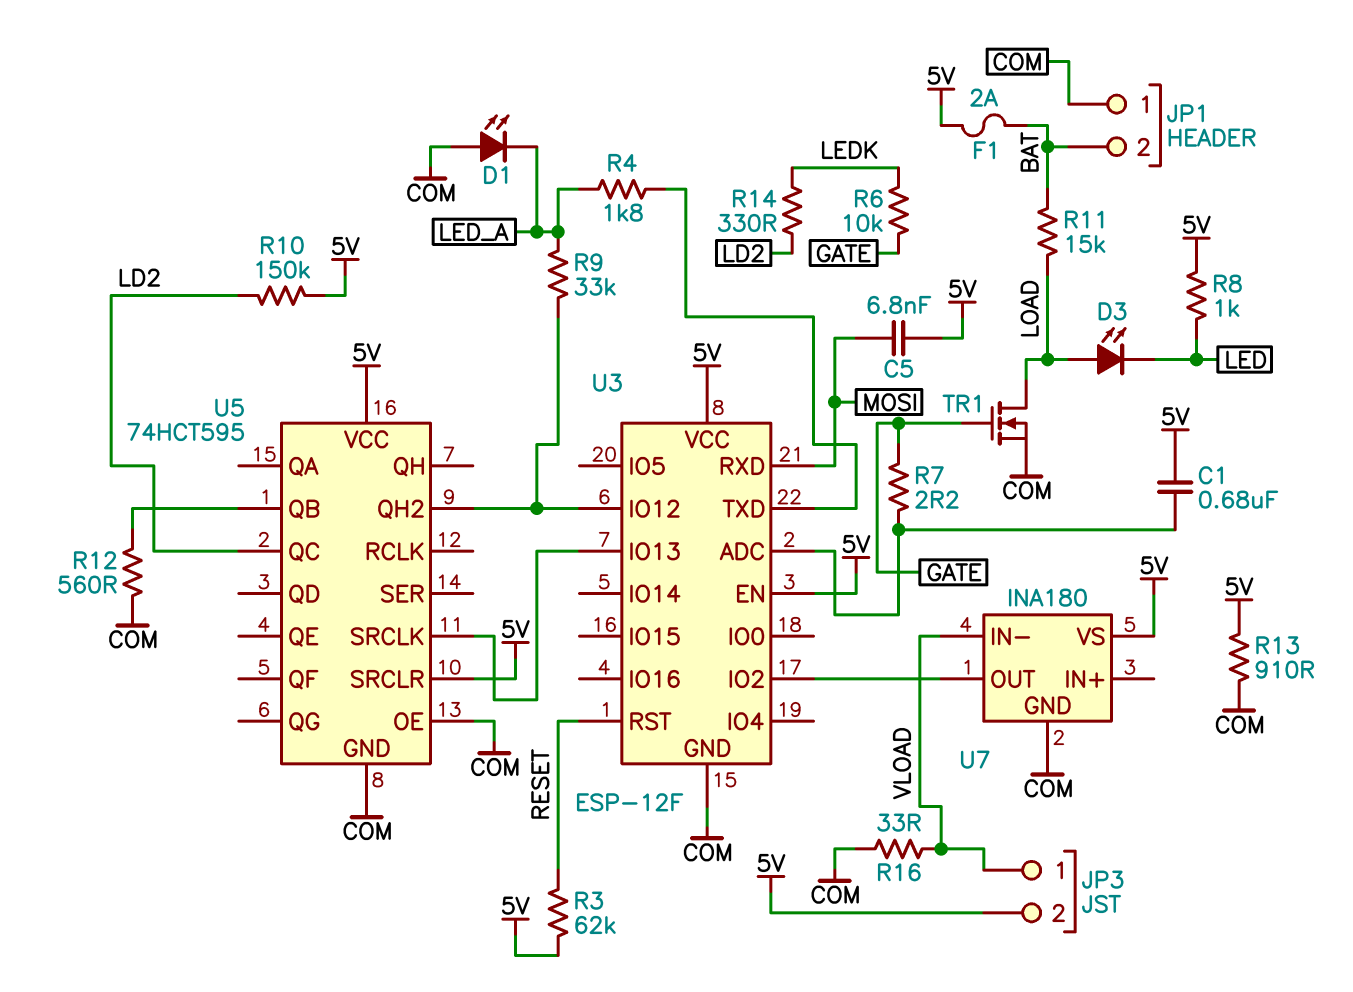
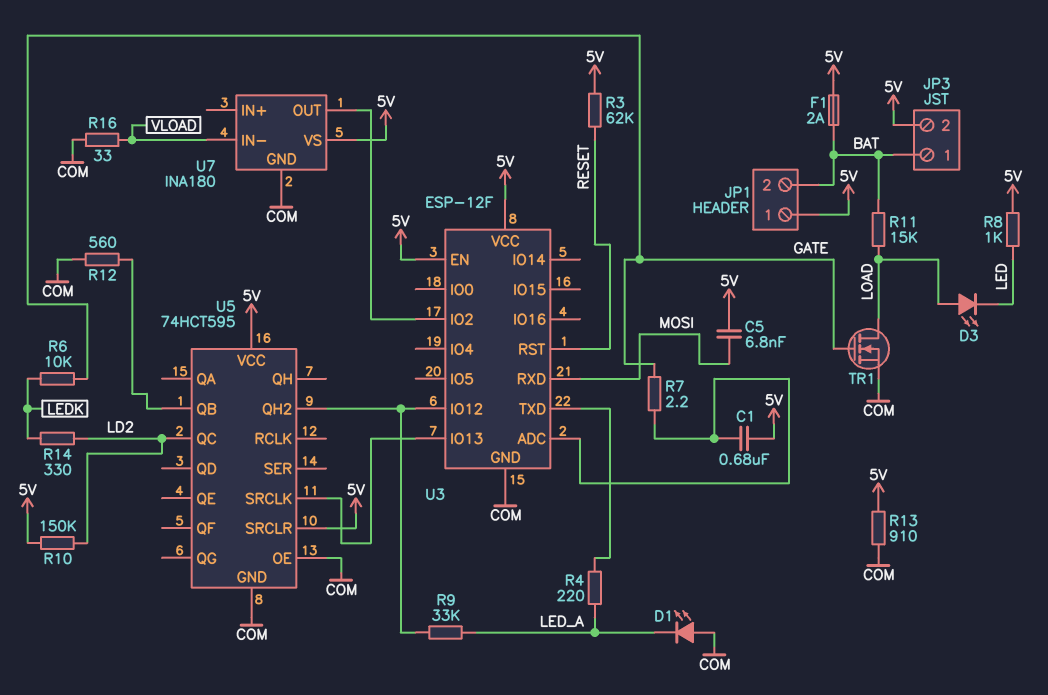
JP1 pin 1: COM -> 5V
JP3 pin 1: VLOAD -> BAT
R4: 1.8k (LED_A, U3/TXD) -> 220 (LED_A, U3/TXD)

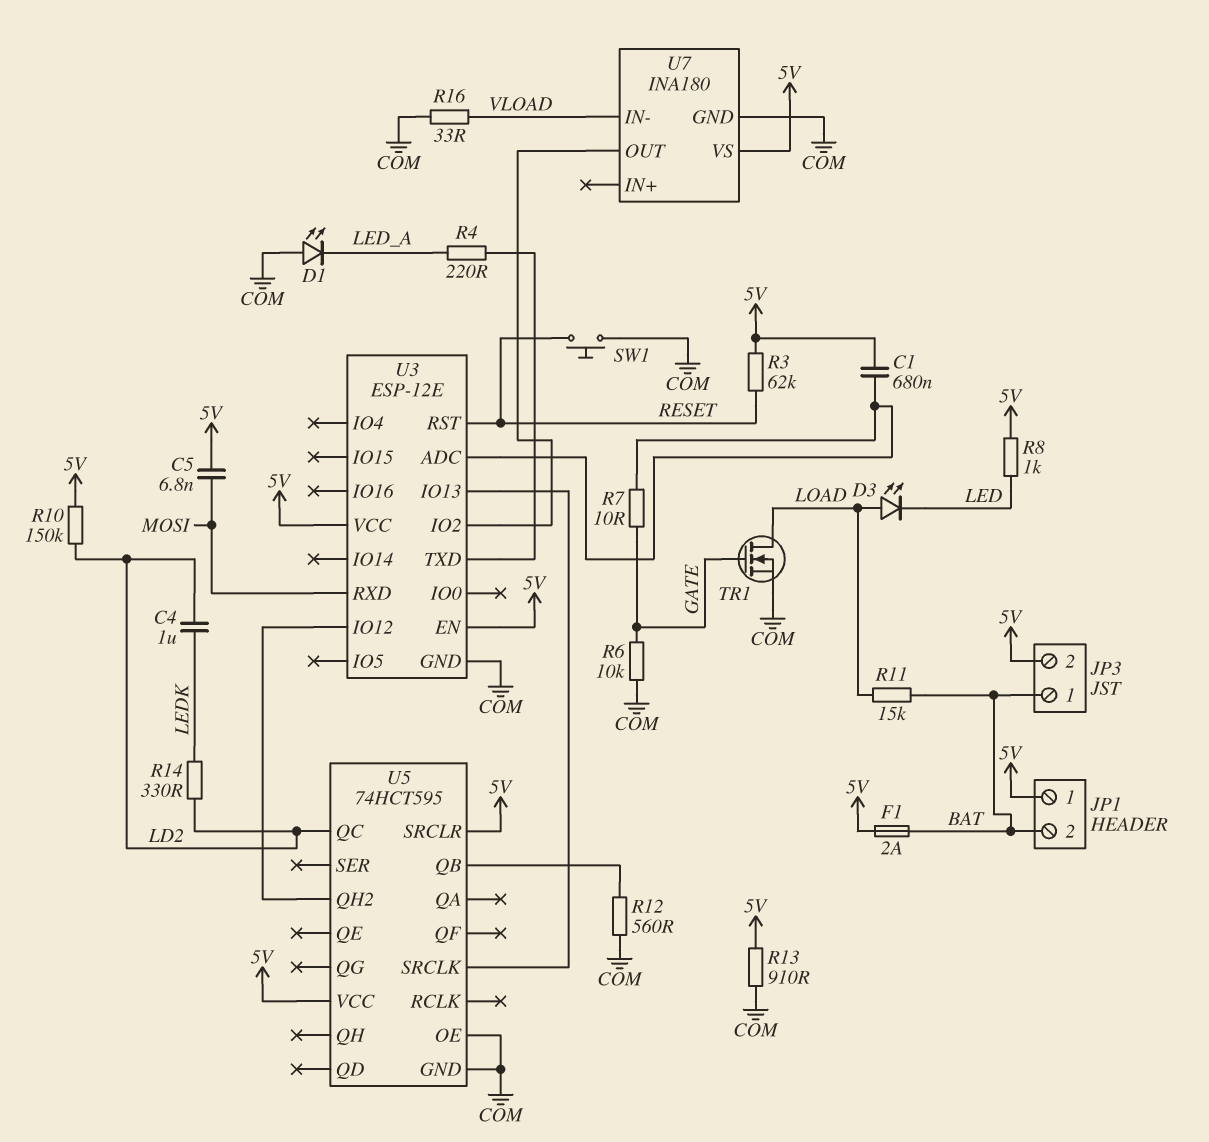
C4: none -> 1uF (LD2, LEDK)
R6: 10k (GATE, LEDK) -> 10k (COM, GATE)
R7: 2.2 (GATE, U3/ADC) -> 10 (GATE, U3/ADC)
R9: 33k (LED_A, U3/IO12) -> none
SW1: none -> button (COM, RESET)
U3: ESP-12F -> ESP-12E

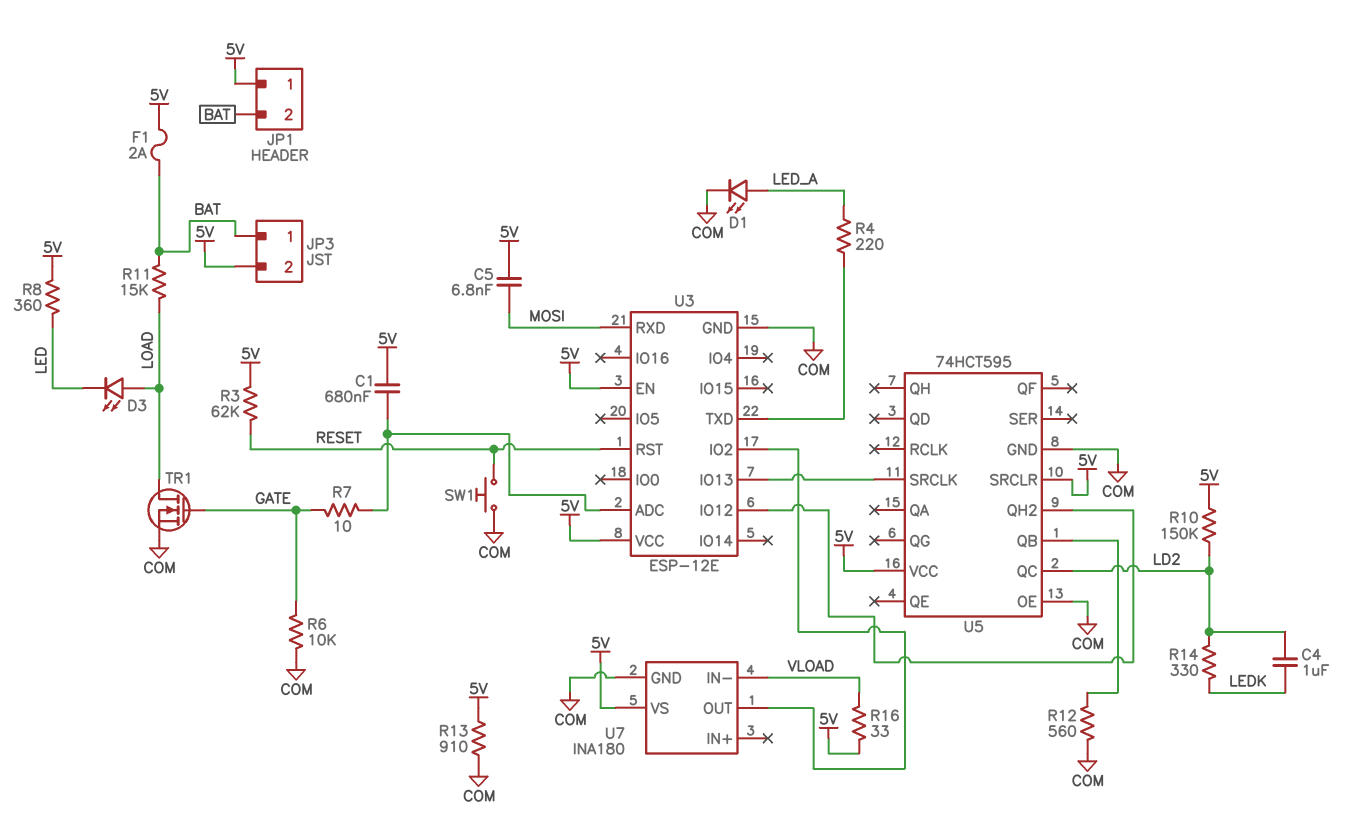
D1: LED (A COM, K LED_A) -> LED (A LED_A, K COM)
R8: 1k (5V, LED) -> 360 (5V, LED)
R16: 33 (COM, VLOAD) -> 33 (5V, VLOAD)

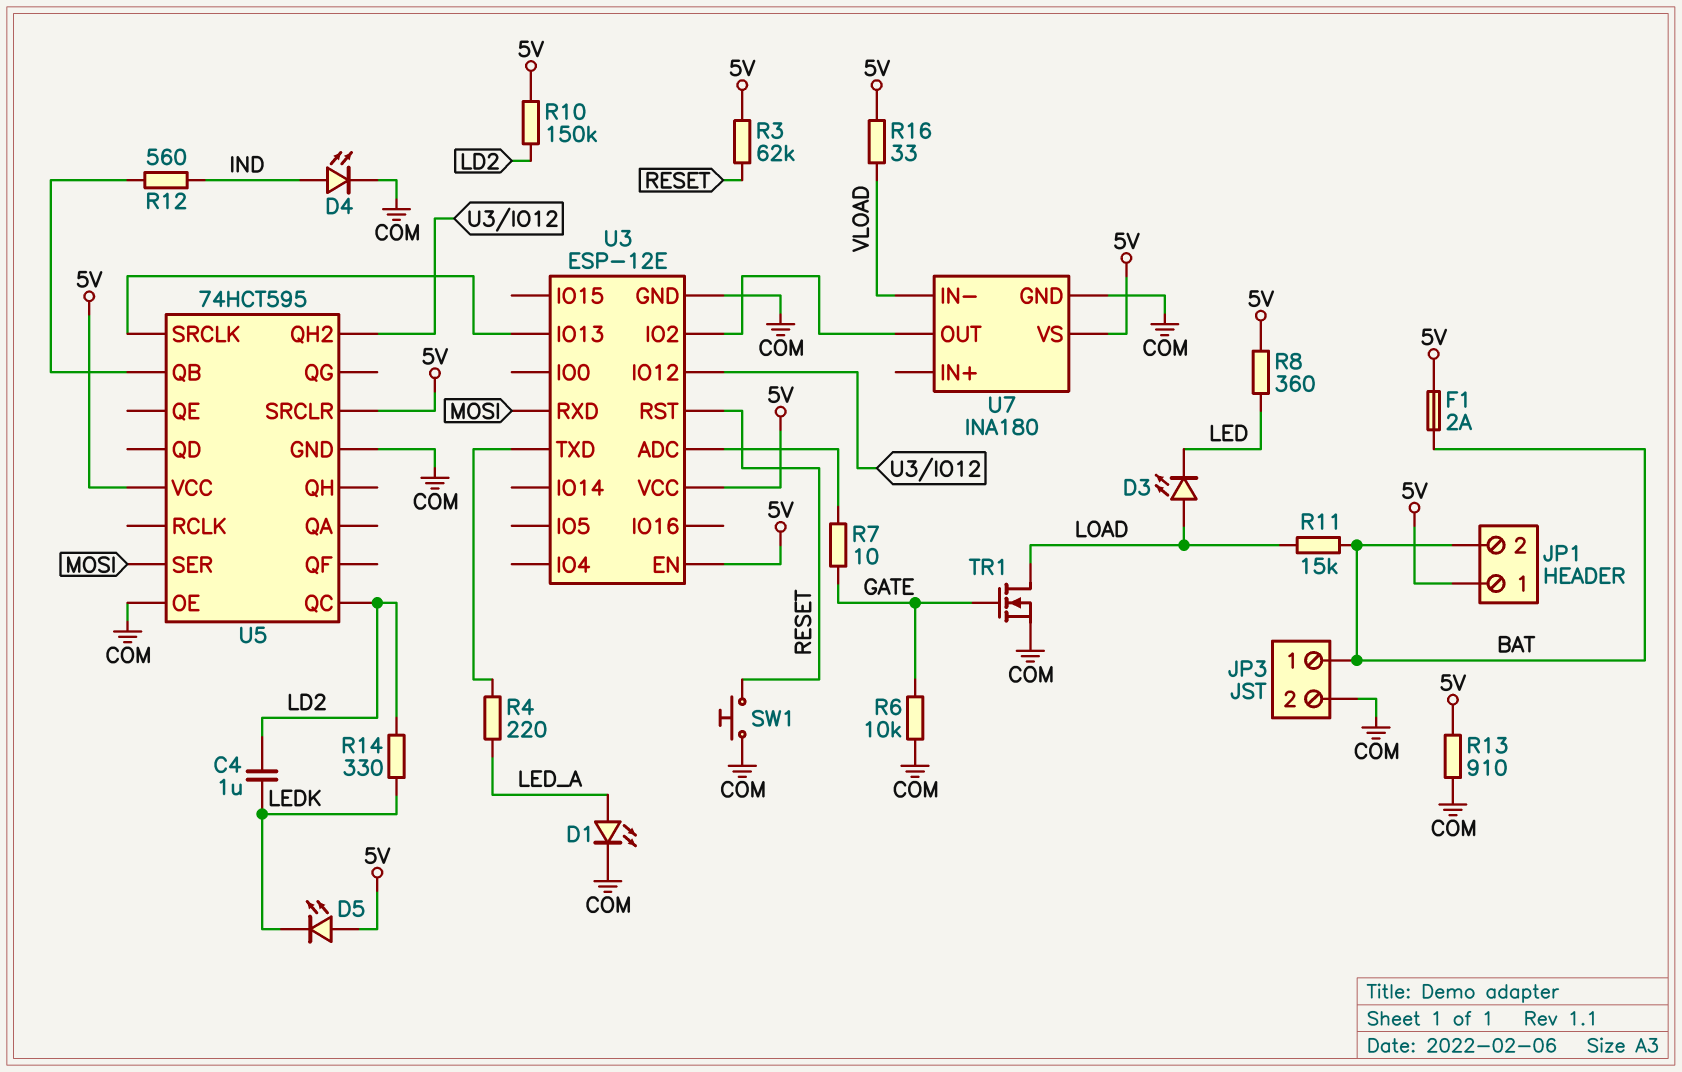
C1: 680nF (5V, U3/ADC) -> none
C5: 6.8nF (5V, MOSI) -> none
D4: none -> LED (A IND, K COM)
D5: none -> LED (A 5V, K LEDK)
JP3 pin 2: 5V -> COM
R12: 560 (COM, U5/QB) -> 560 (IND, U5/QB)
U5 pin SER: none -> MOSI

